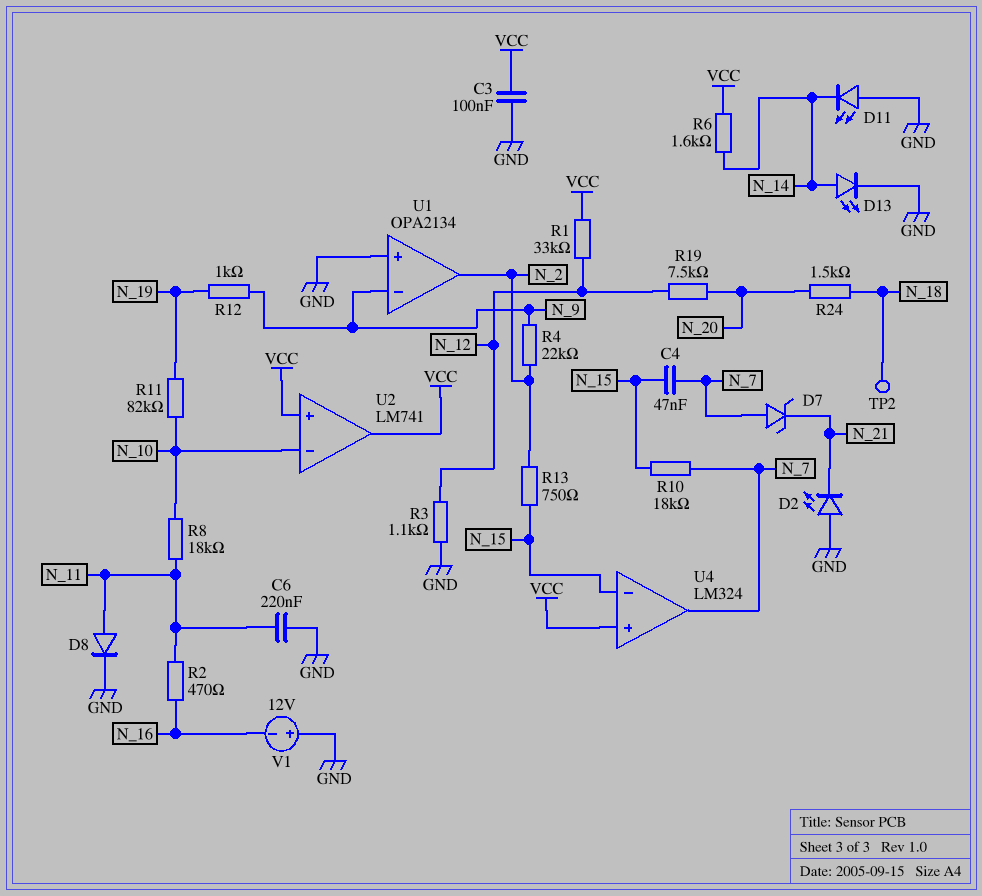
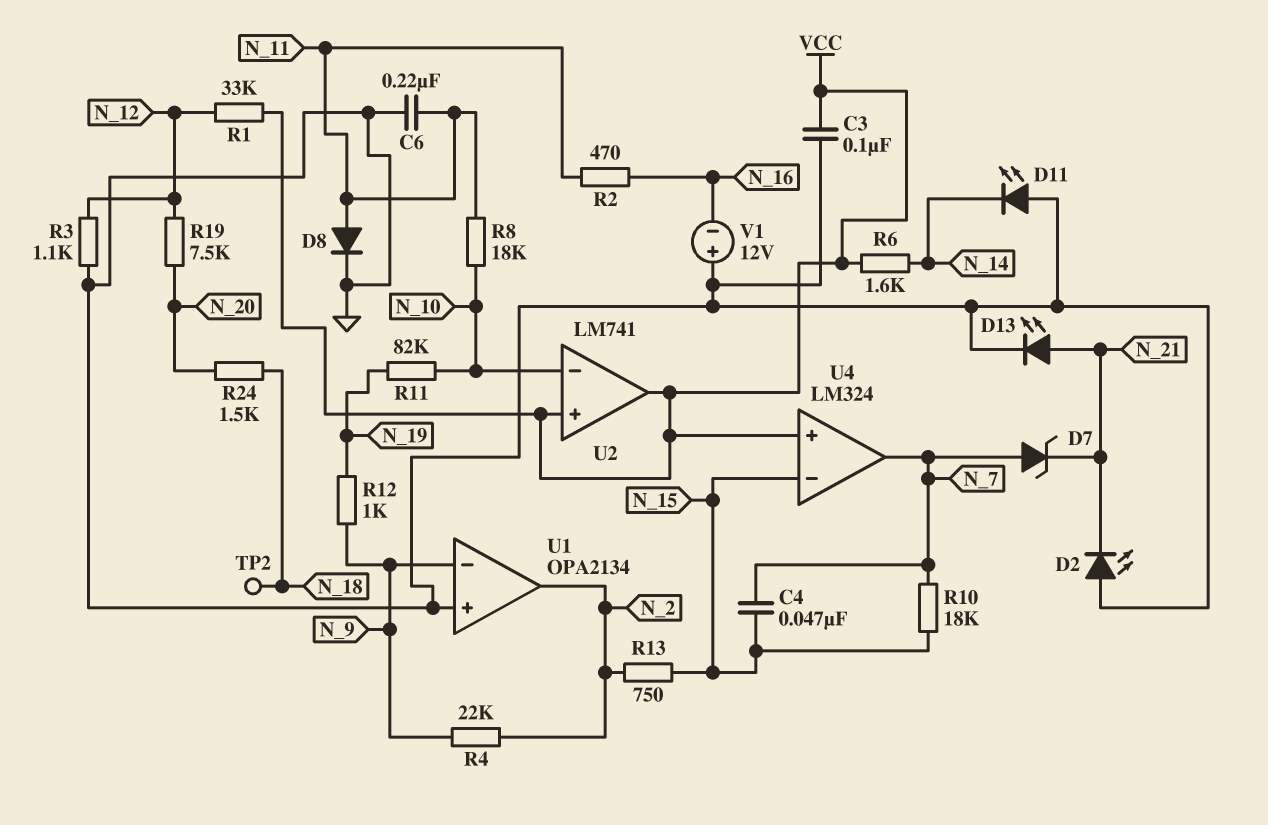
D13: LED (A N_14, K GND) -> LED (A N_21, K GND)

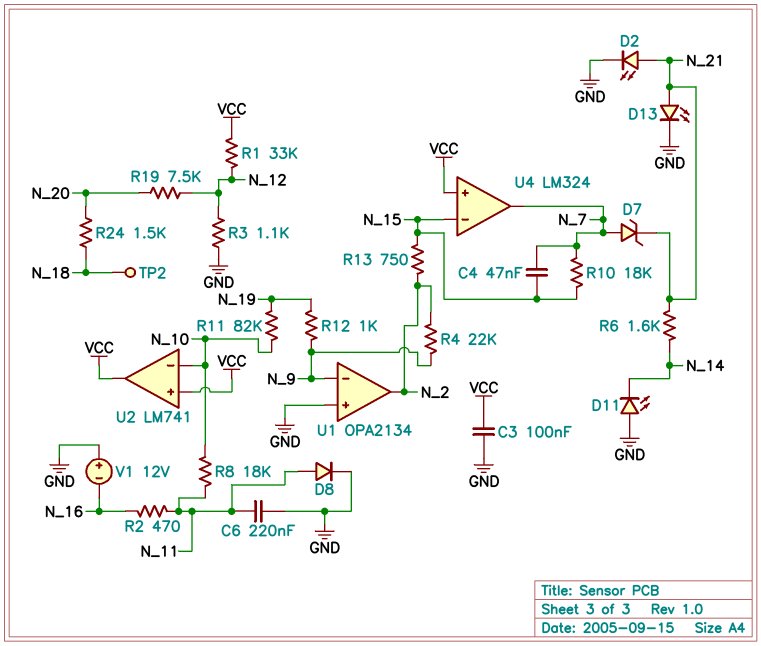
D2: LED (A GND, K N_21) -> LED (A N_21, K GND)
R6: 1.6k (N_14, VCC) -> 1.6k (N_14, N_21)

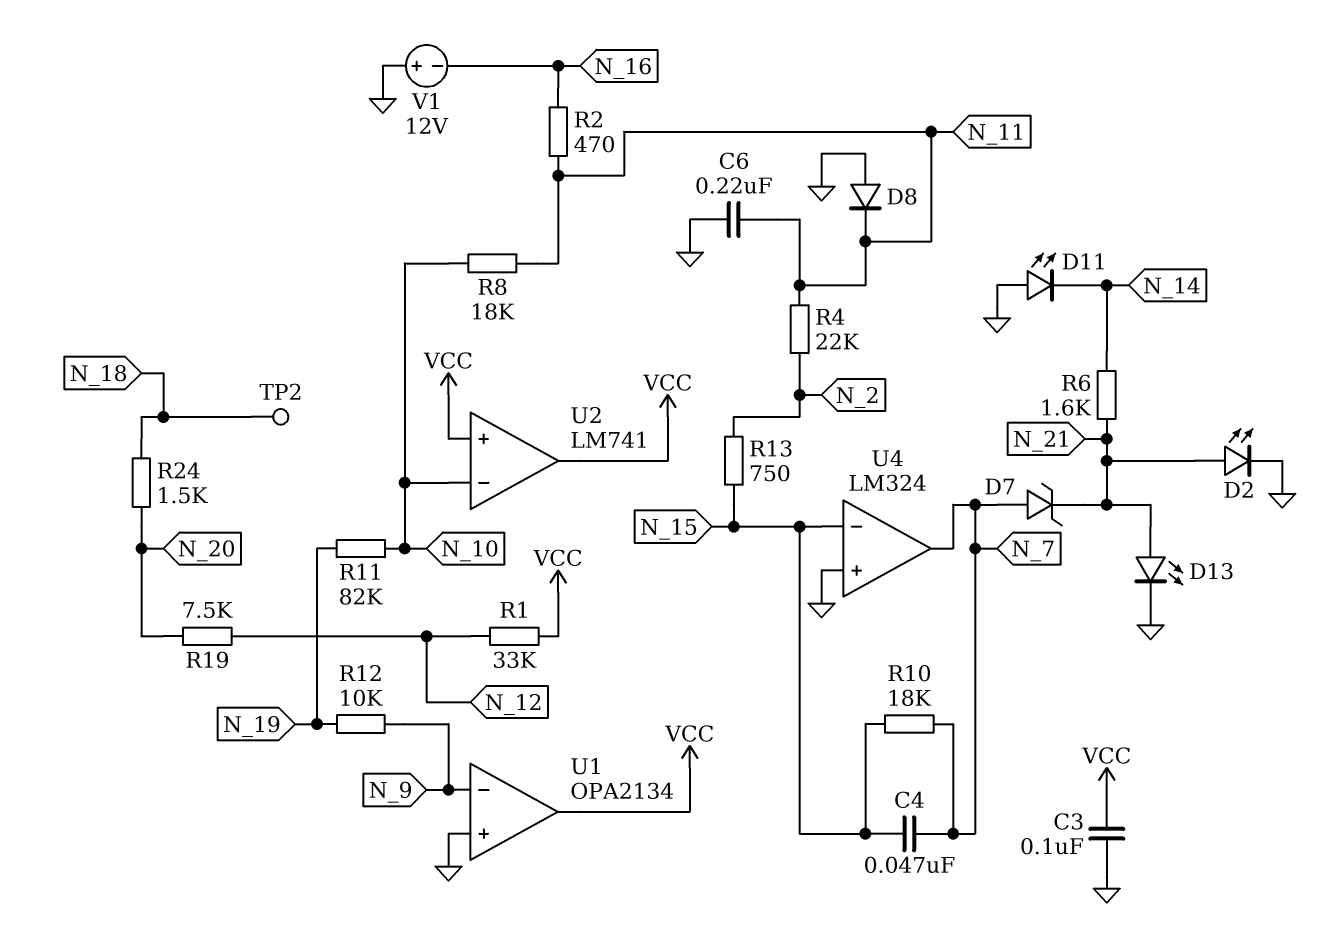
D8: diode (A N_11, K GND) -> diode (A GND, K N_11)
R3: 1.1k (GND, N_12) -> none
R4: 22k (N_2, N_9) -> 22k (N_2, N_11)
R12: 1k (N_9, N_19) -> 10k (N_9, N_19)
U1 pin out: N_2 -> VCC
U4 pin in+: VCC -> GND

